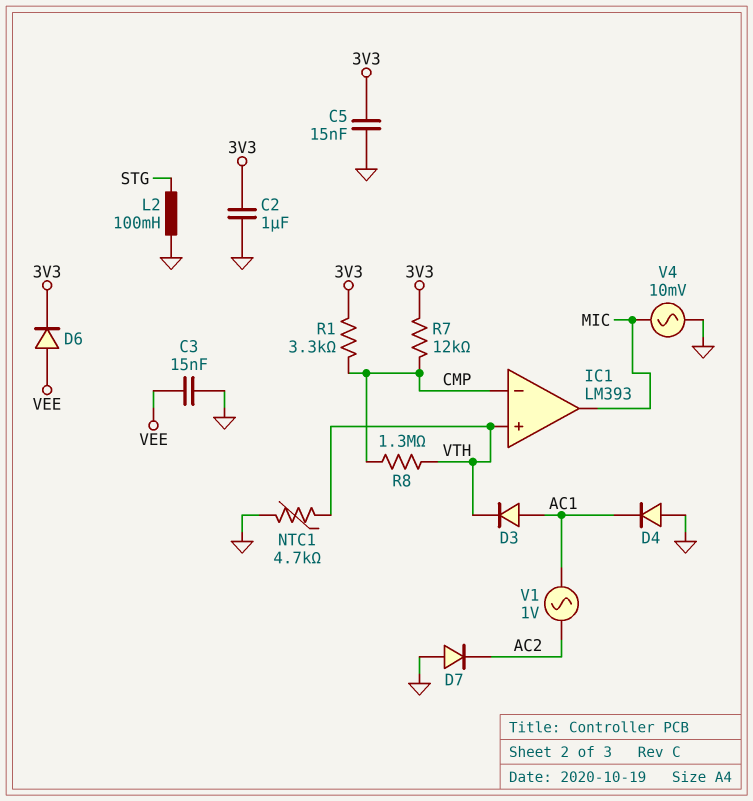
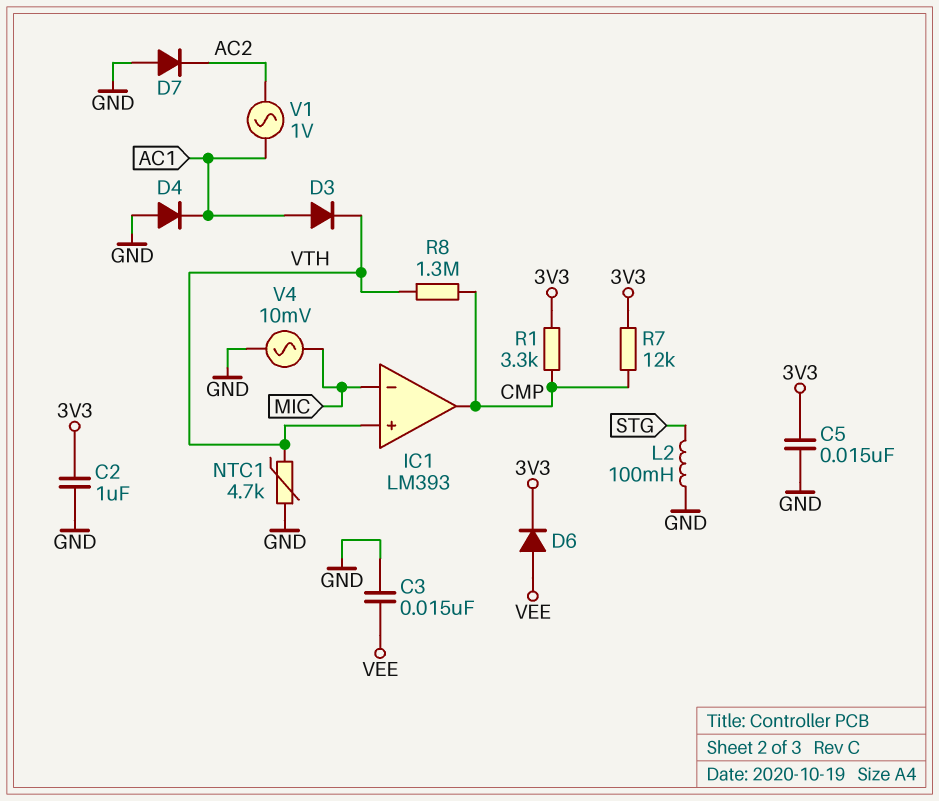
IC1 pin in-: CMP -> MIC
IC1 pin out: MIC -> CMP

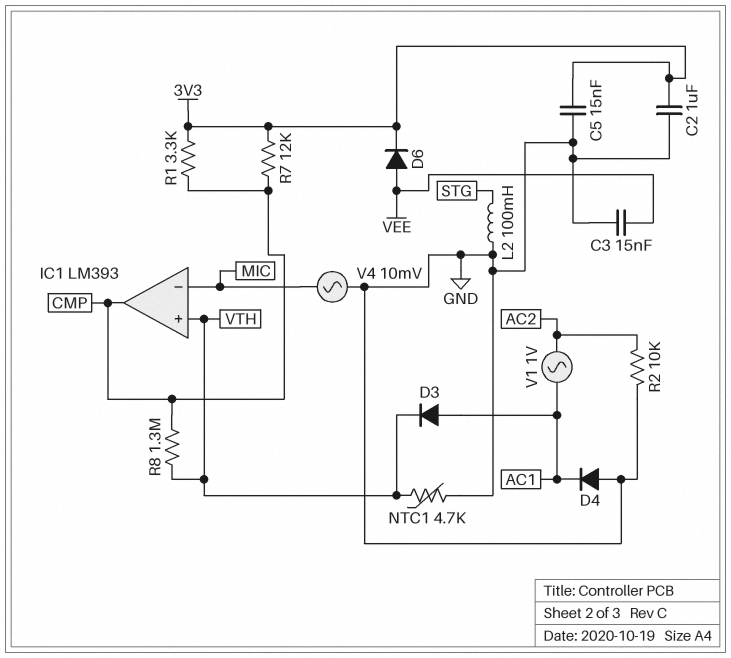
D7: diode (A GND, K AC2) -> none
R2: none -> 10k (AC2, GND)

